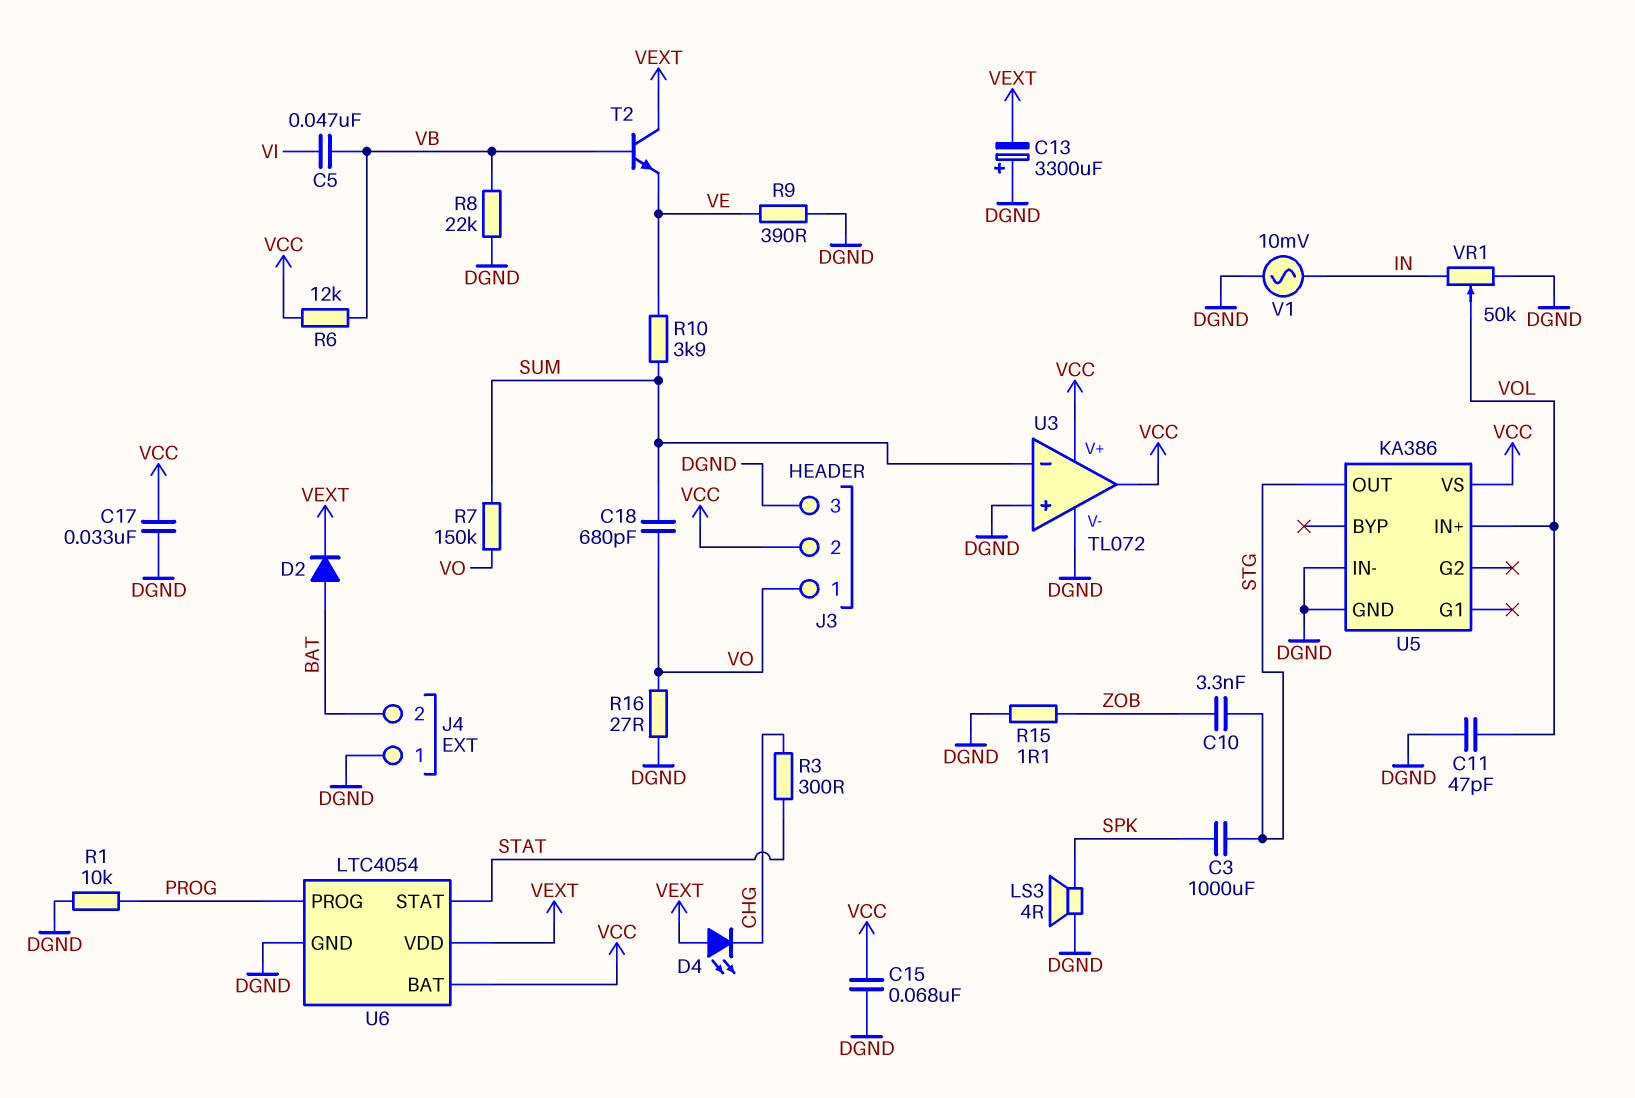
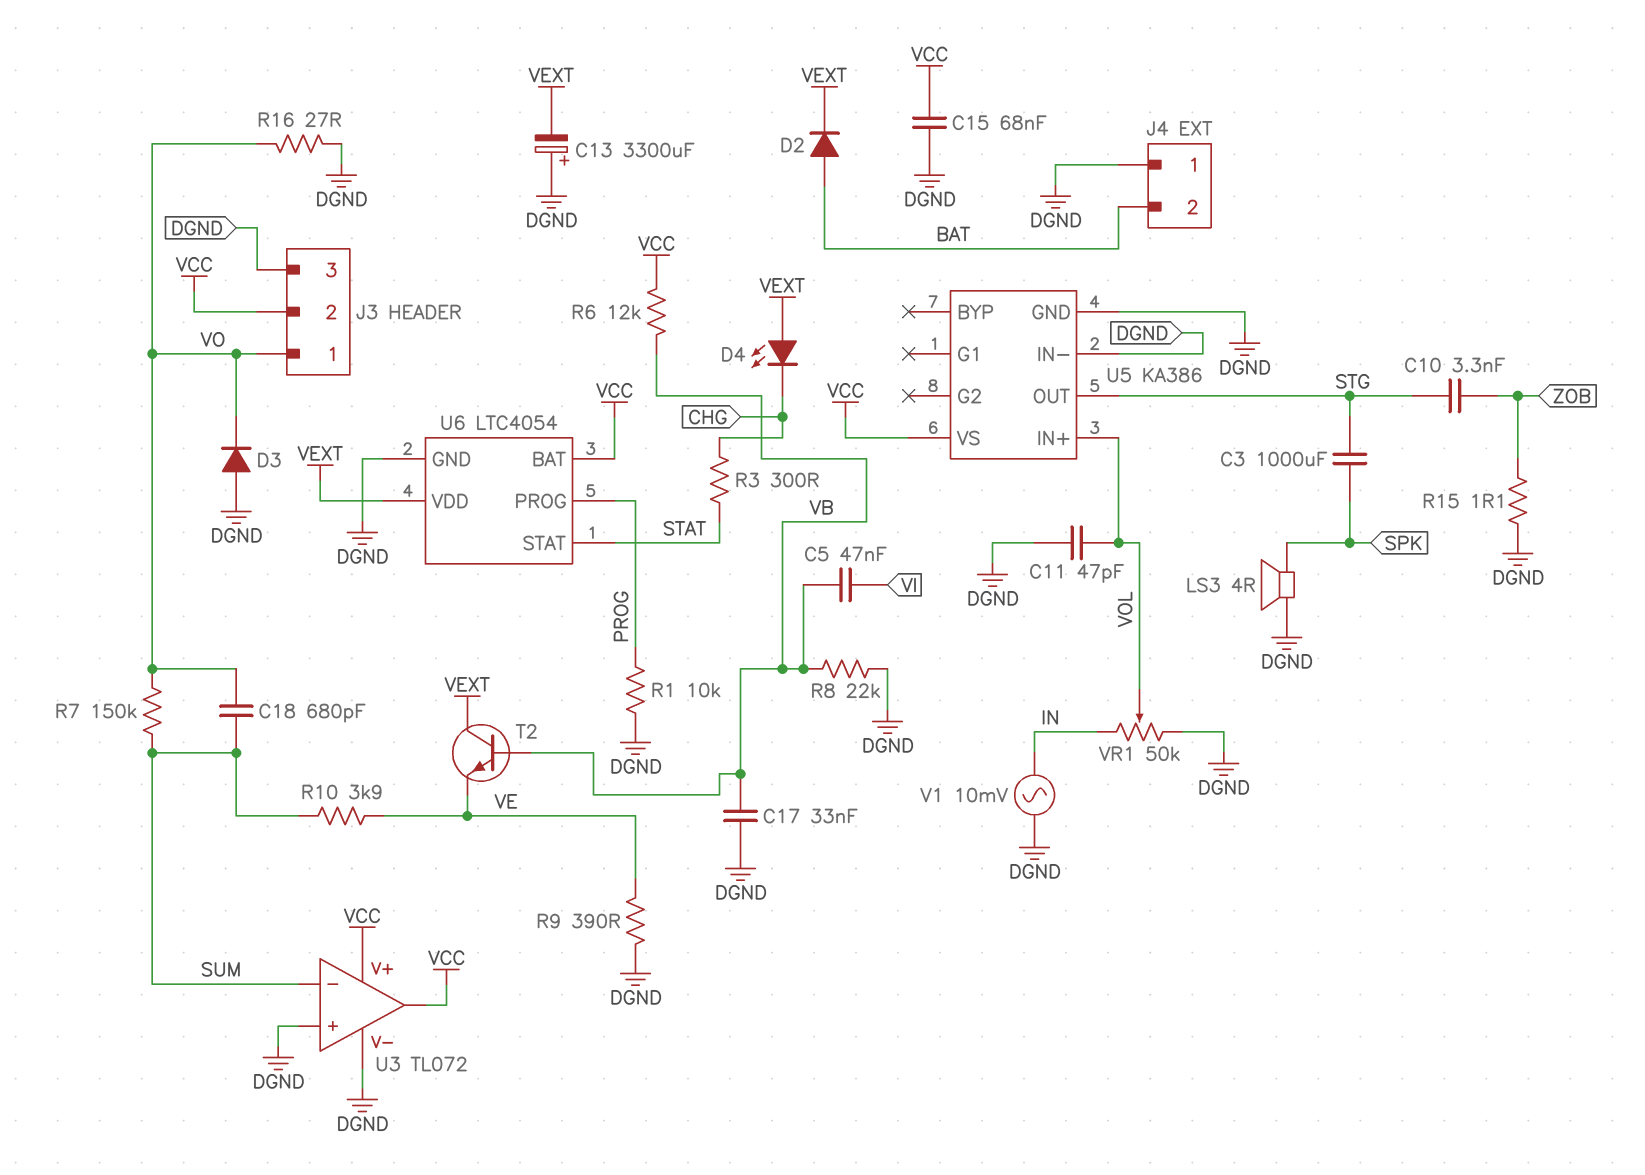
C17: 33nF (DGND, VCC) -> 33nF (DGND, VB)
D3: none -> diode (A DGND, K VO)

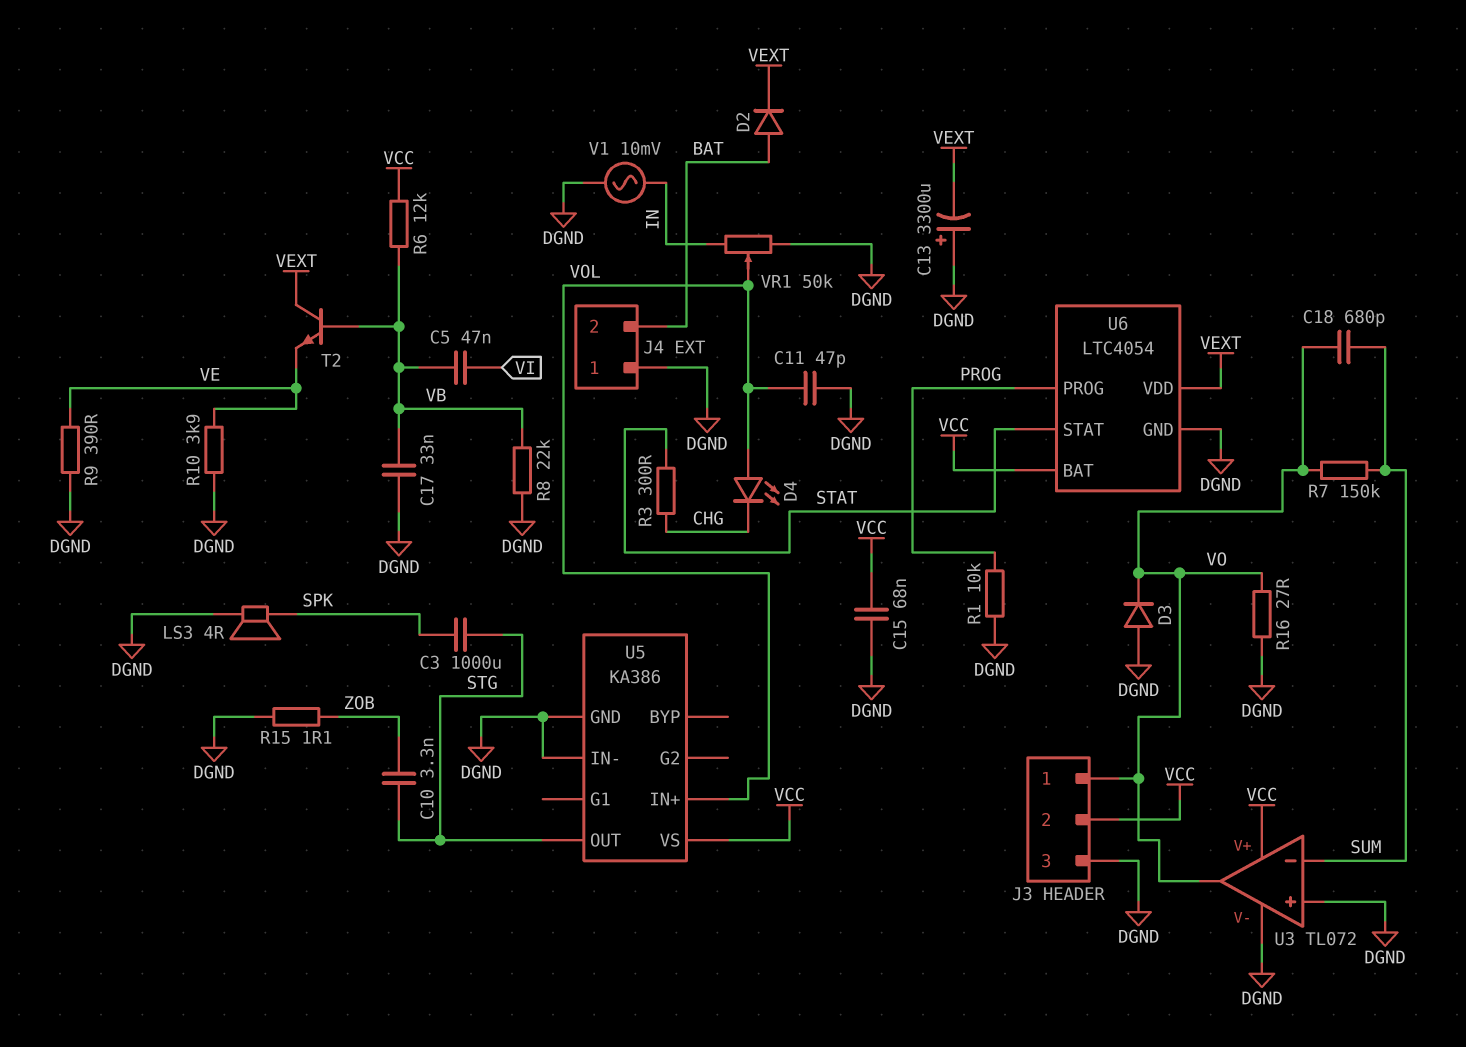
D4: LED (A VEXT, K CHG) -> LED (A VOL, K CHG)
R10: 3.9k (SUM, VE) -> 3.9k (DGND, VE)
U3 pin out: VCC -> VO

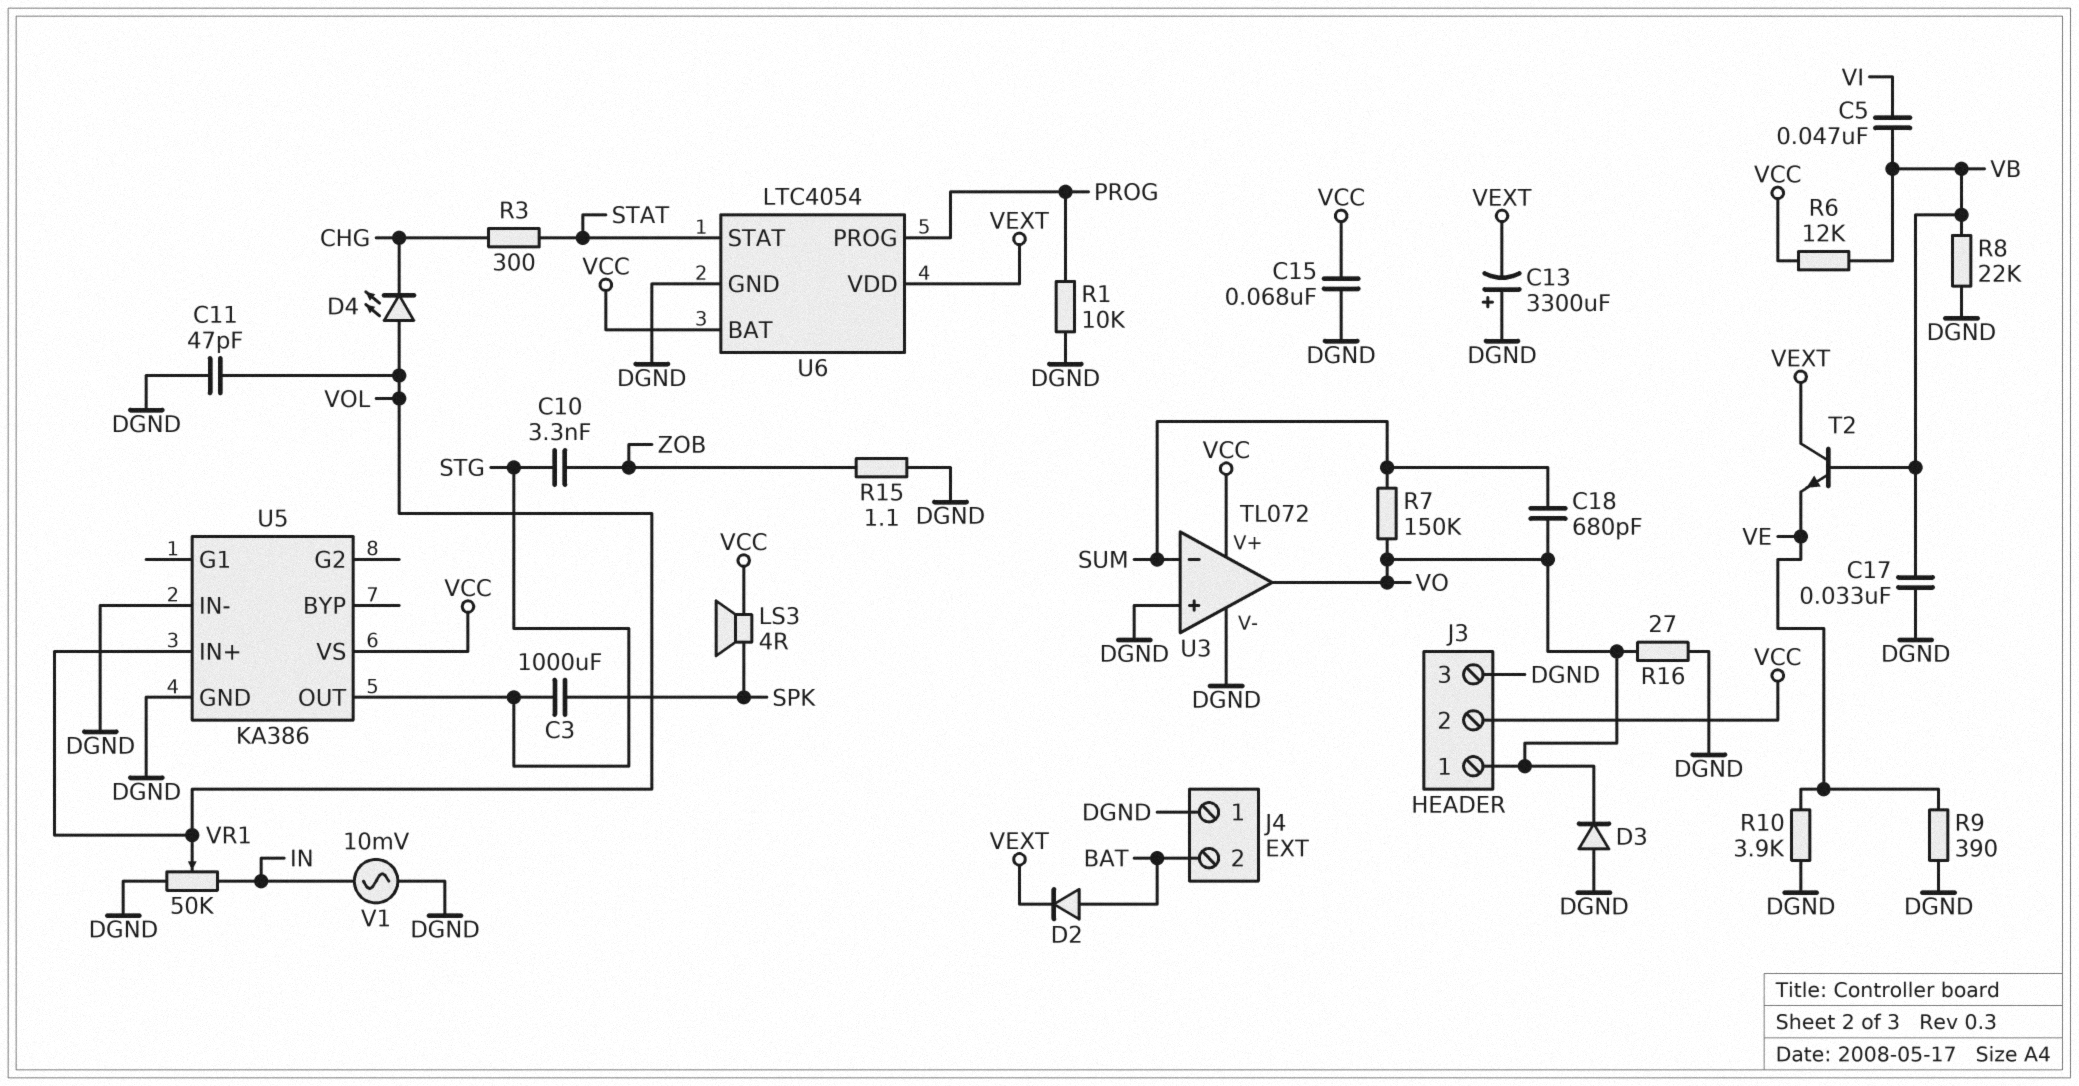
LS3: speaker 4R (DGND, SPK) -> speaker 4R (SPK, VCC)

